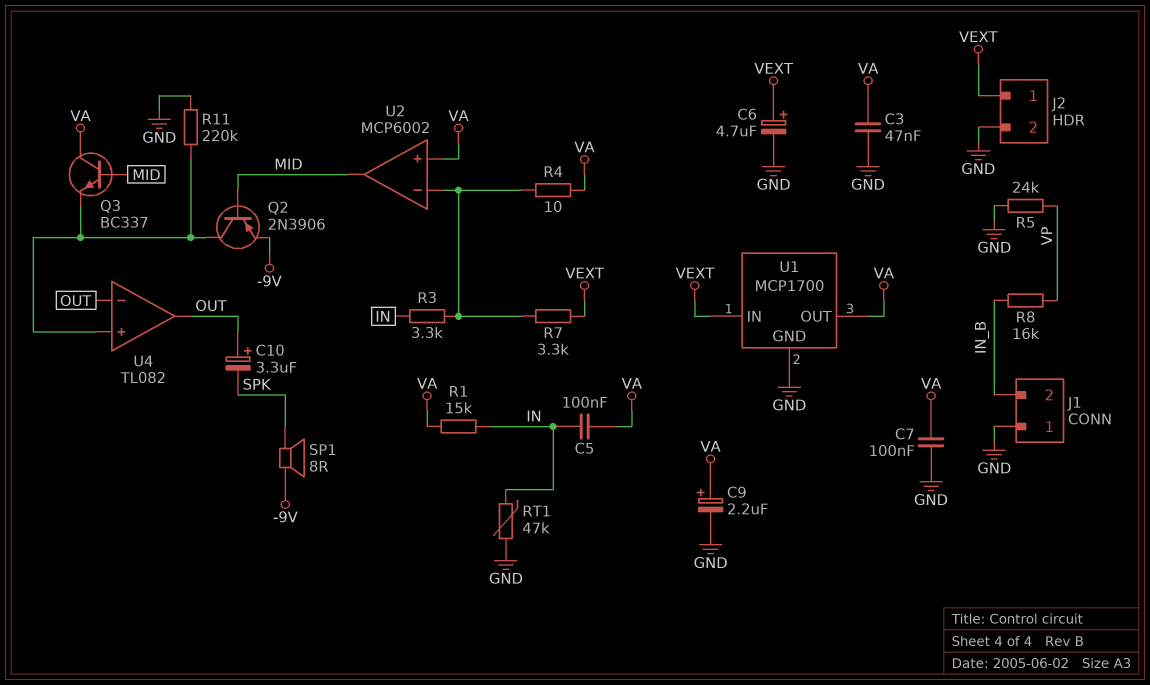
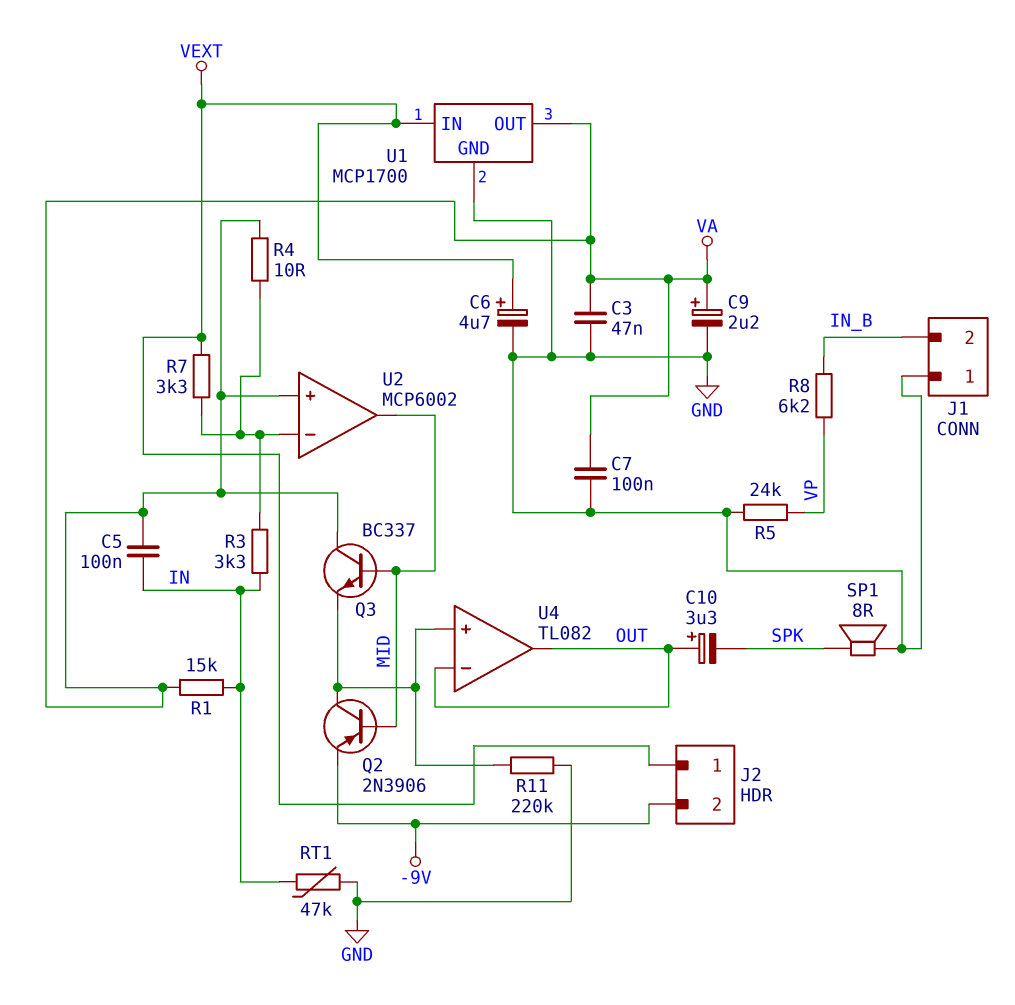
J2 pin 2: GND -> -9V
R8: 16k (IN_B, VP) -> 6.2k (IN_B, VP)
SP1: speaker 8R (-9V, SPK) -> speaker 8R (GND, SPK)

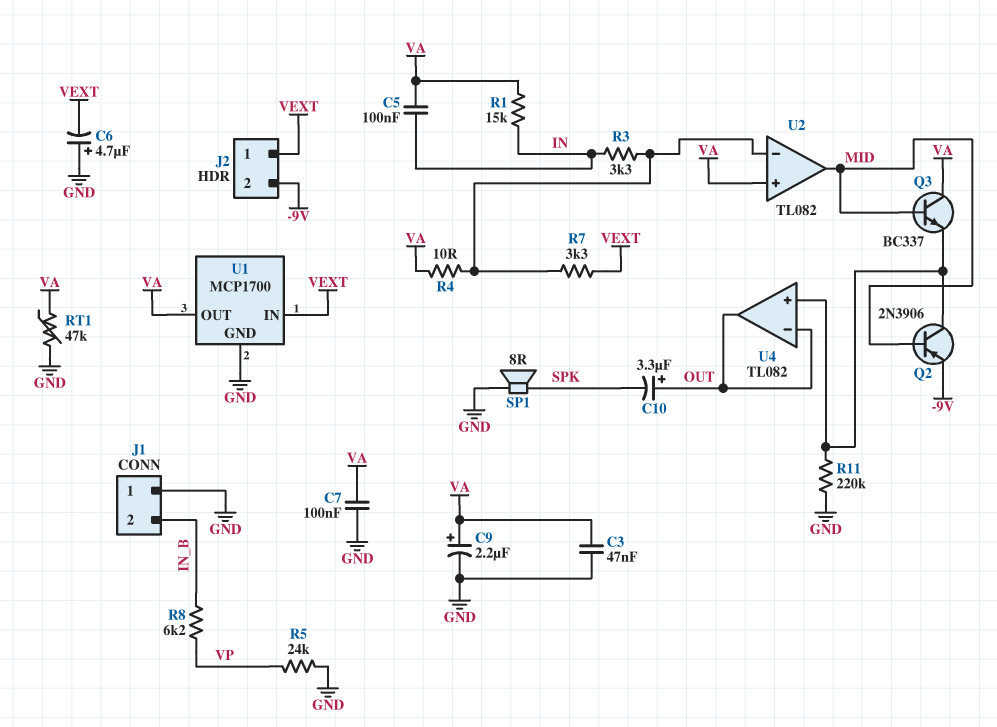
C6: 4.7uF (plus VEXT, minus GND) -> 4.7uF (plus GND, minus VEXT)
RT1: 47k (GND, IN) -> 47k (GND, VA)
U2: MCP6002 -> TL082

